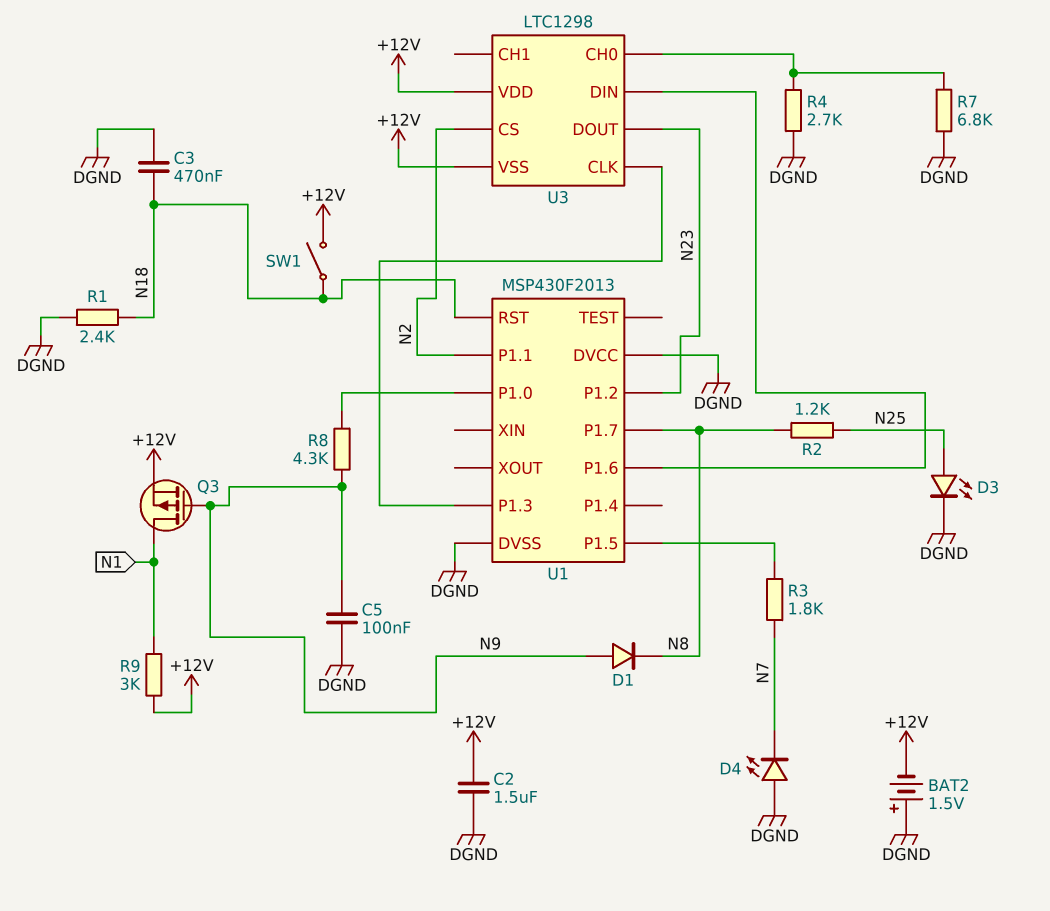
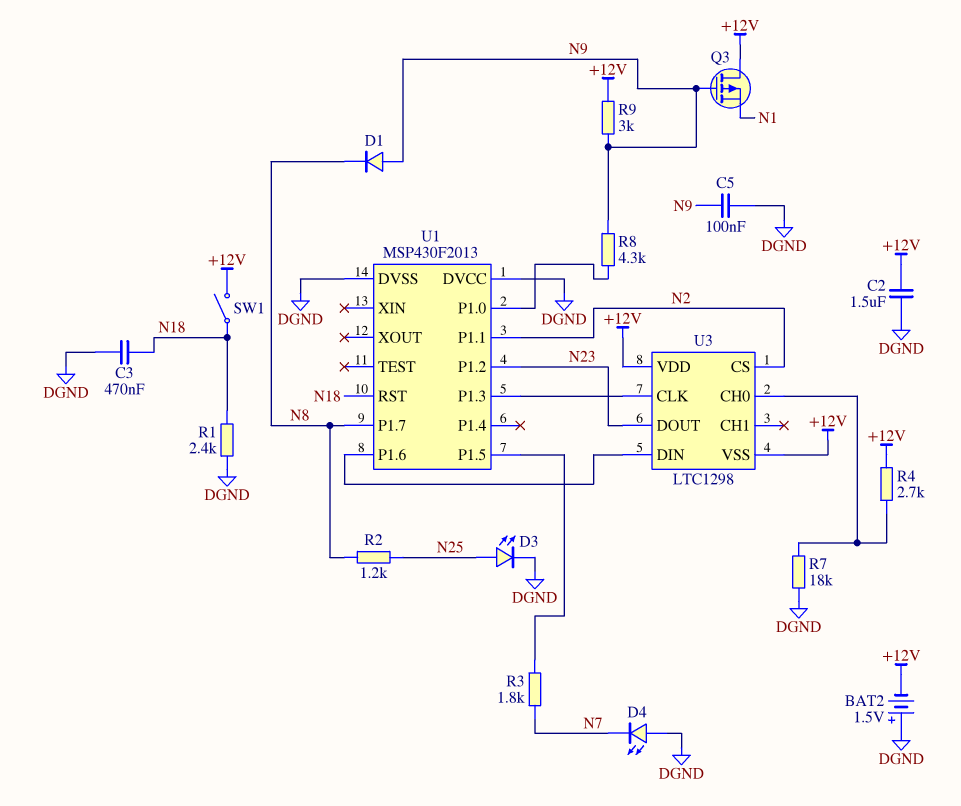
Q3: PMOS (G N9, D N1, S +12V) -> PMOS (G N9, D +12V, S N1)
R4: 2.7k (DGND, U3/CH0) -> 2.7k (+12V, U3/CH0)
R7: 6.8k (DGND, U3/CH0) -> 18k (DGND, U3/CH0)
R9: 3k (+12V, N1) -> 3k (+12V, N9)

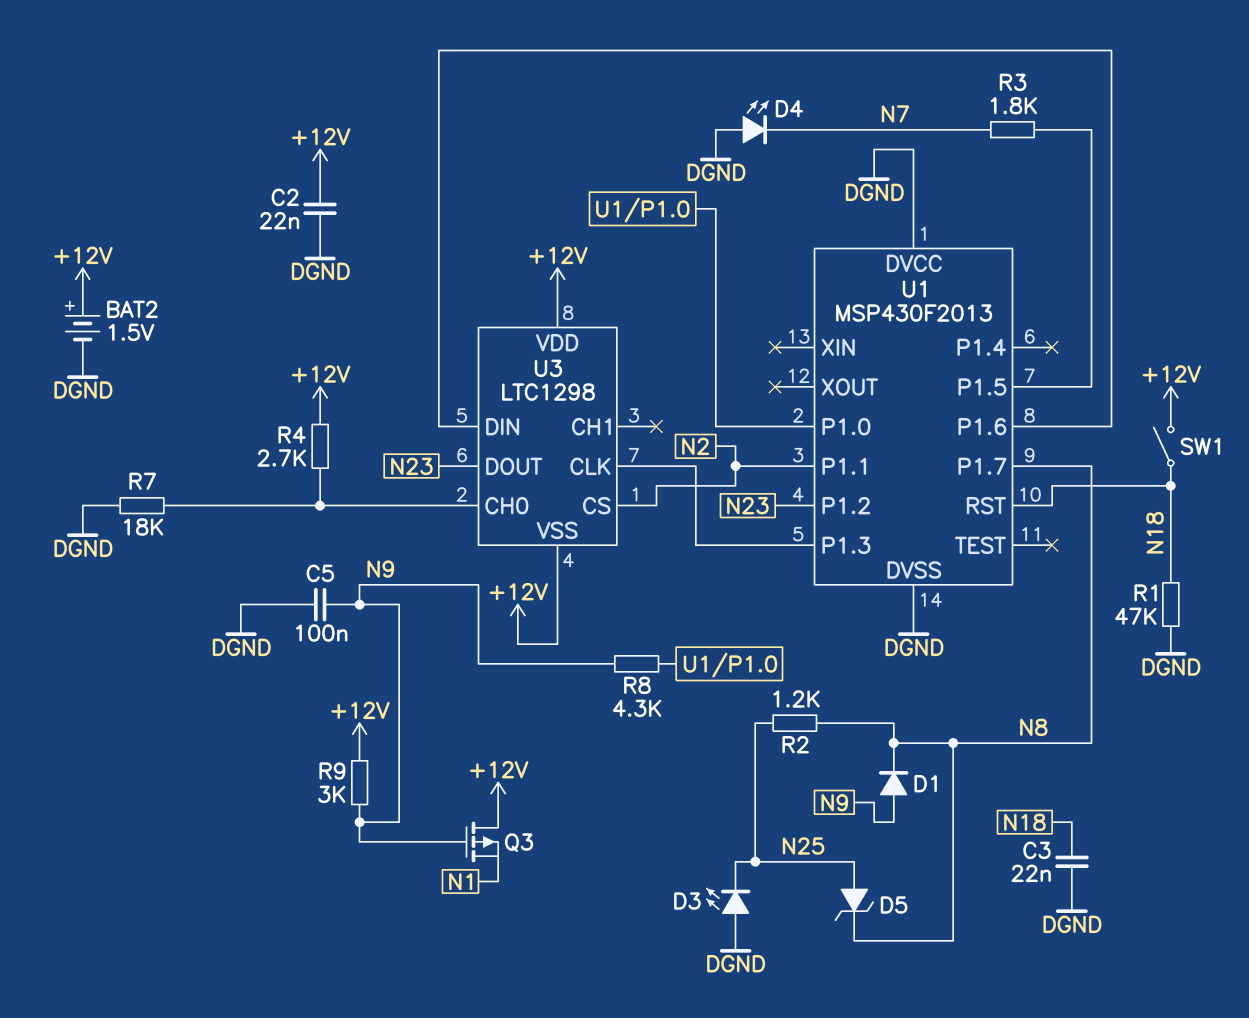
BAT2: 1.5V (plus DGND, minus +12V) -> 1.5V (plus +12V, minus DGND)
C2: 1.5uF (+12V, DGND) -> 22nF (+12V, DGND)
C3: 470nF (DGND, N18) -> 22nF (DGND, N18)
D3: LED (A N25, K DGND) -> LED (A DGND, K N25)
D5: none -> zener (A N25, K N8)
R1: 2.4k (DGND, N18) -> 47k (DGND, N18)

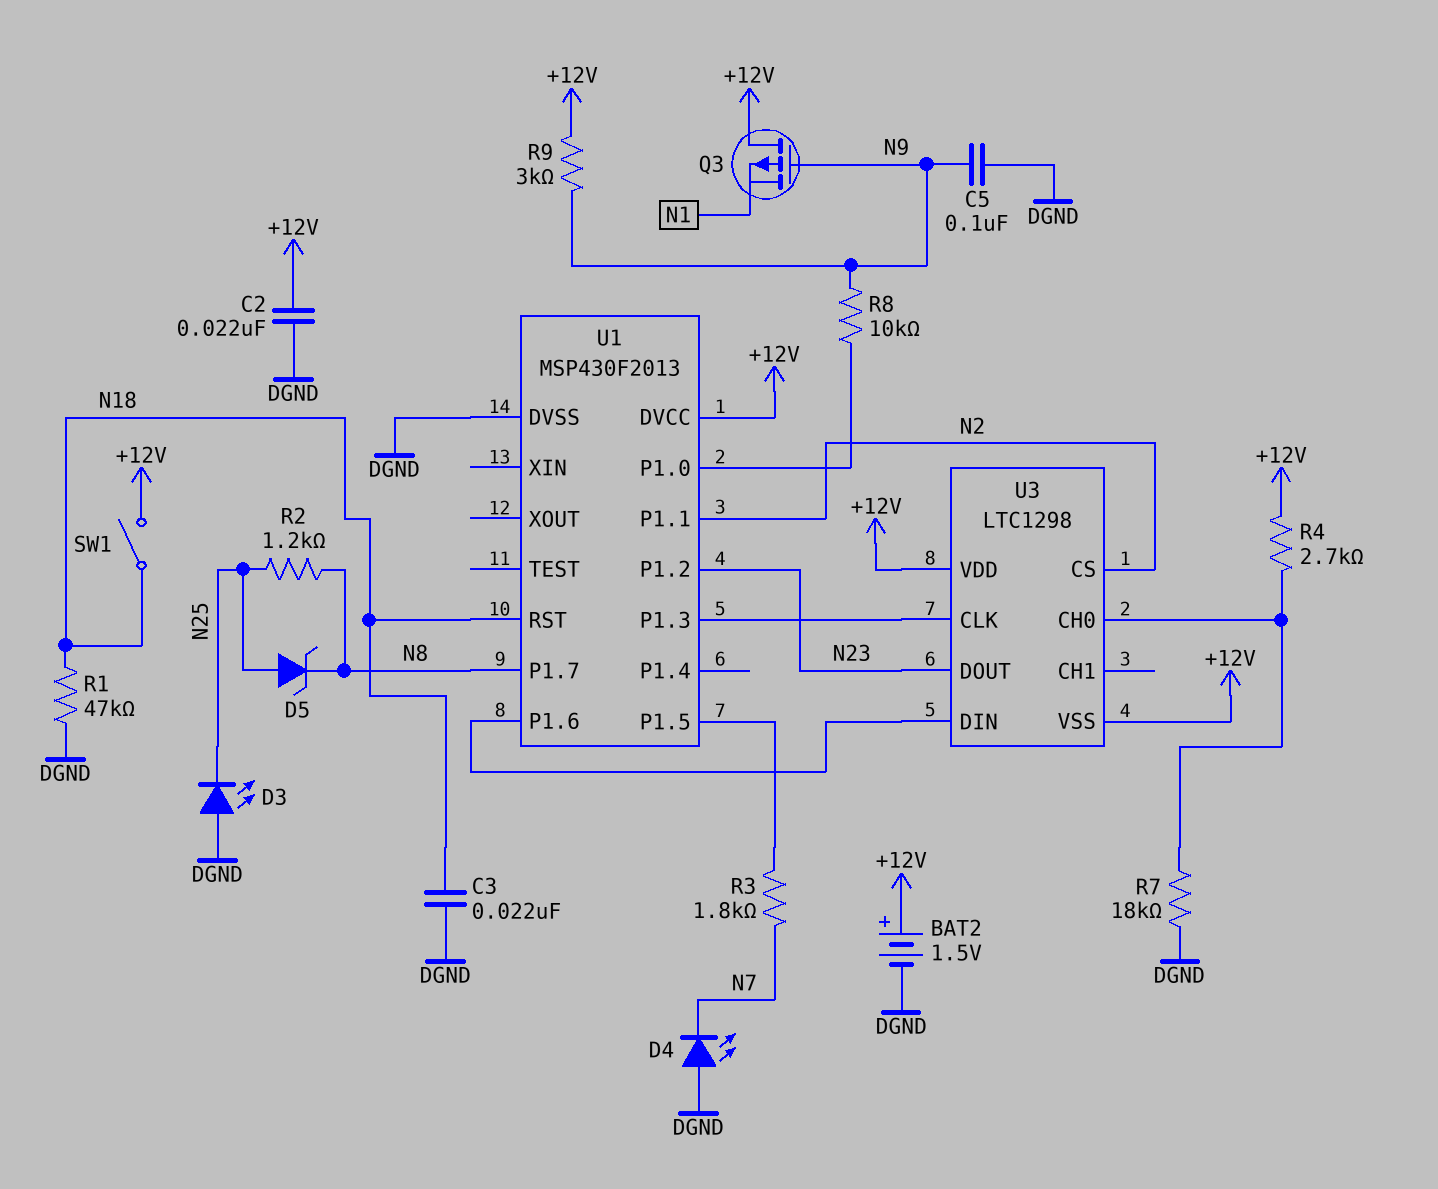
D1: diode (A N9, K N8) -> none
R8: 4.3k (N9, U1/P1.0) -> 10k (N9, U1/P1.0)
U1 pin DVCC: DGND -> +12V

